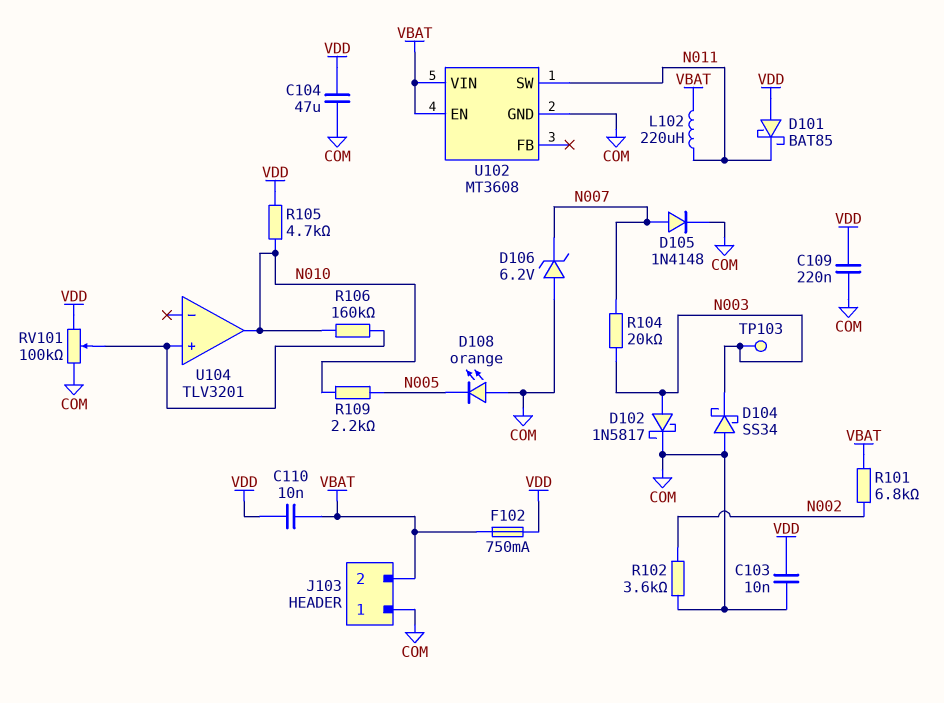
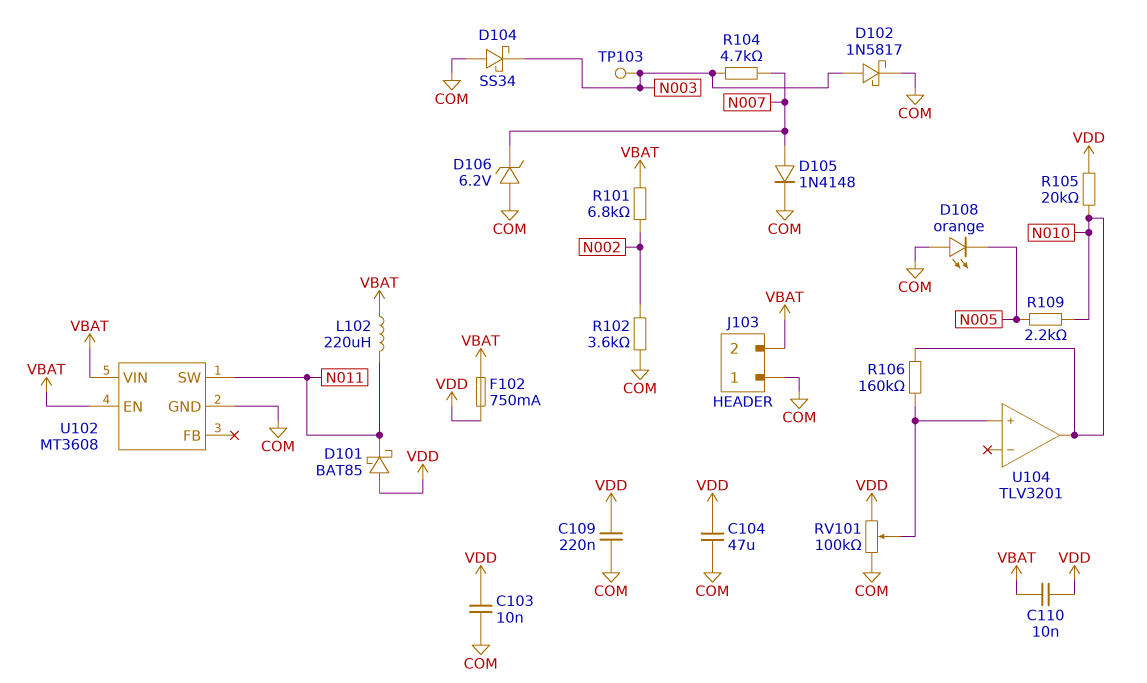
R104: 20k (N003, N007) -> 4.7k (N003, N007)
R105: 4.7k (N010, VDD) -> 20k (N010, VDD)

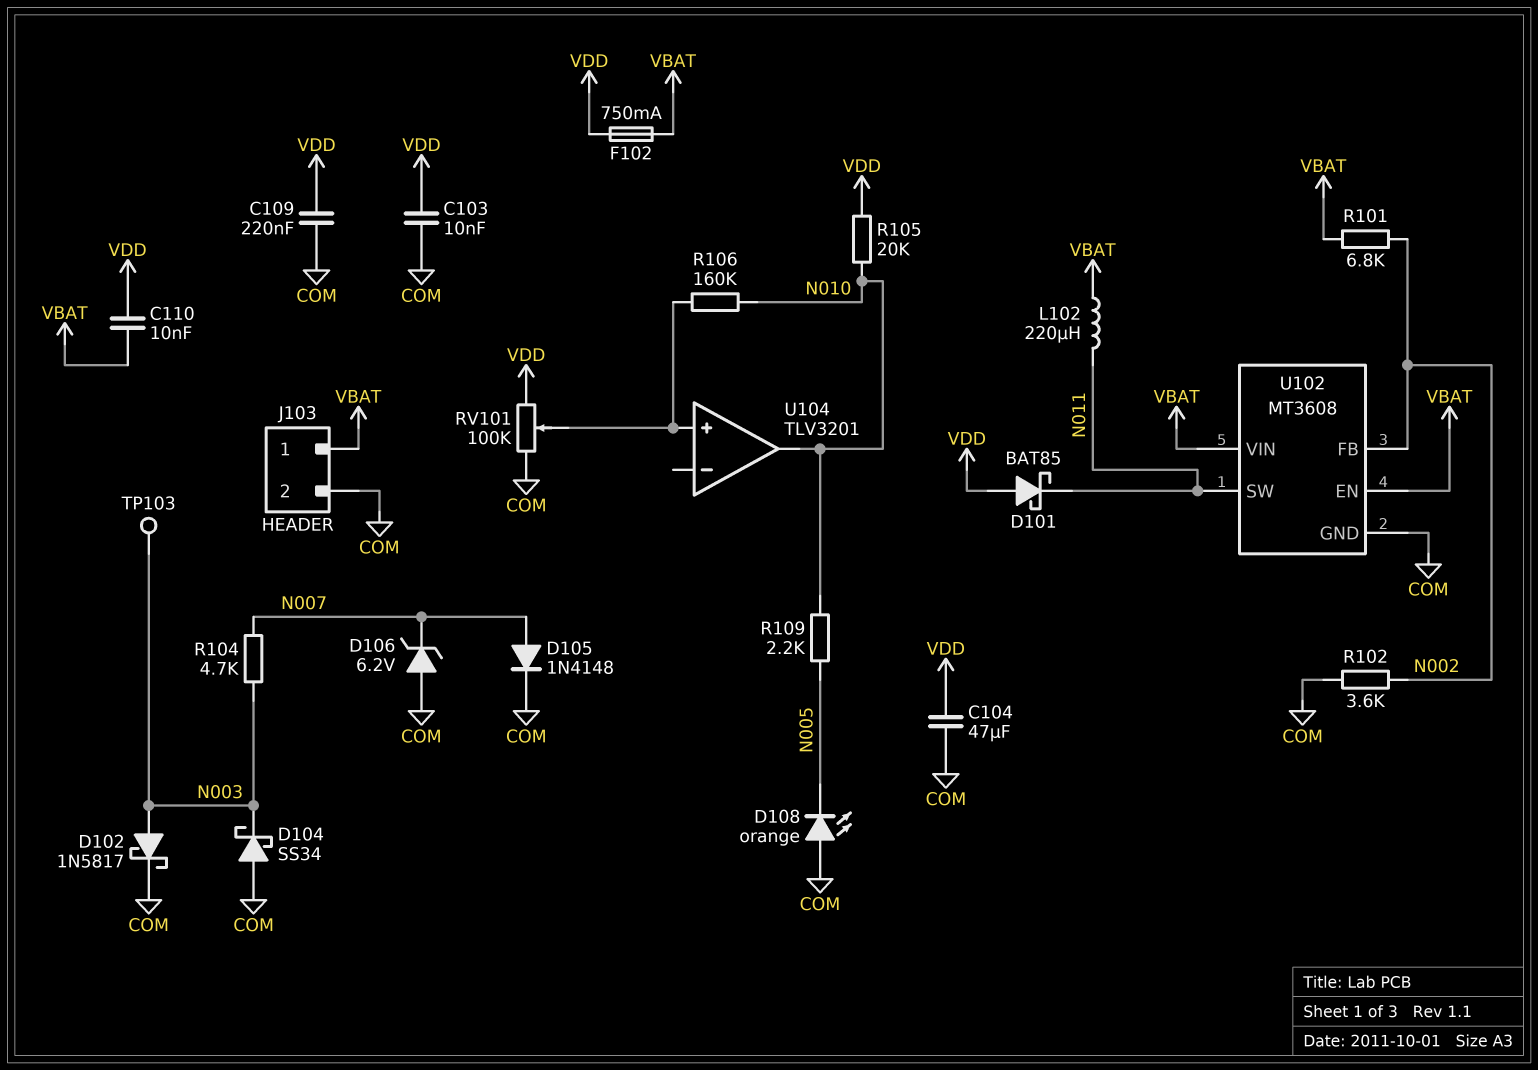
J103 pin 1: COM -> VBAT
J103 pin 2: VBAT -> COM
U102 pin FB: none -> N002

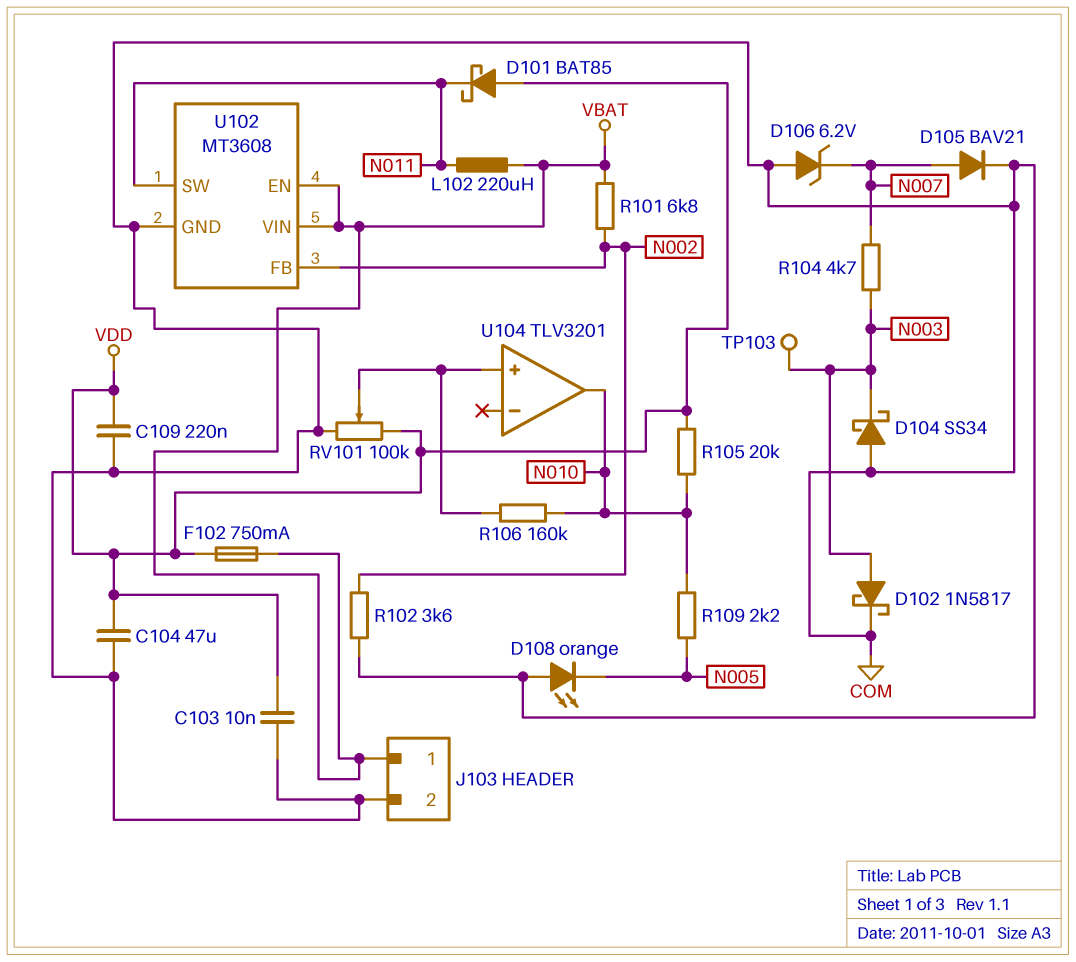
C110: 10nF (VBAT, VDD) -> none
D105: diode 1N4148 (A N007, K COM) -> diode BAV21 (A N007, K COM)

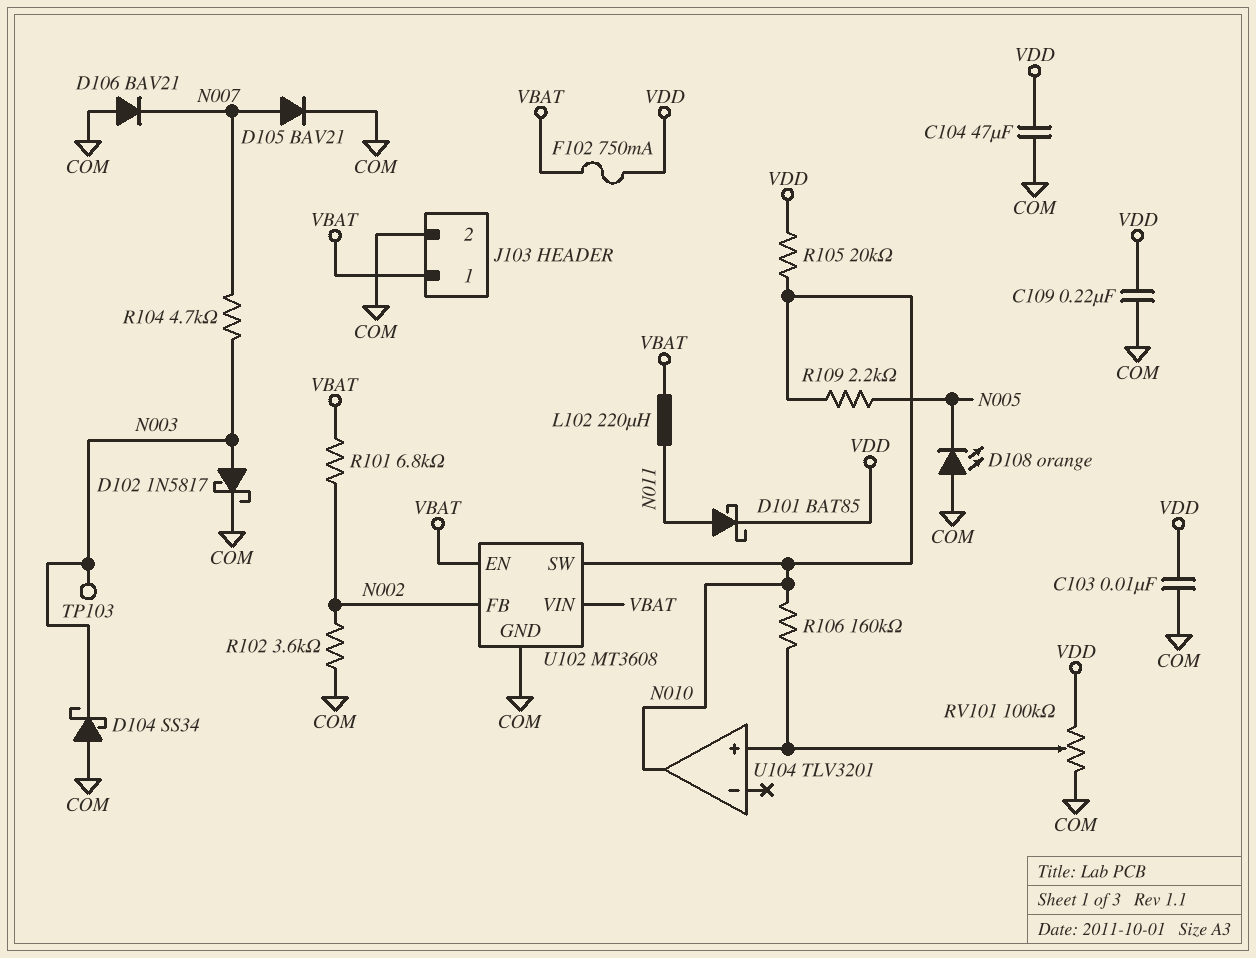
D101: schottky BAT85 (A VDD, K N011) -> schottky BAT85 (A N011, K VDD)
D106: zener 6.2V (A COM, K N007) -> diode BAV21 (A COM, K N007)
U102 pin SW: N011 -> N010

